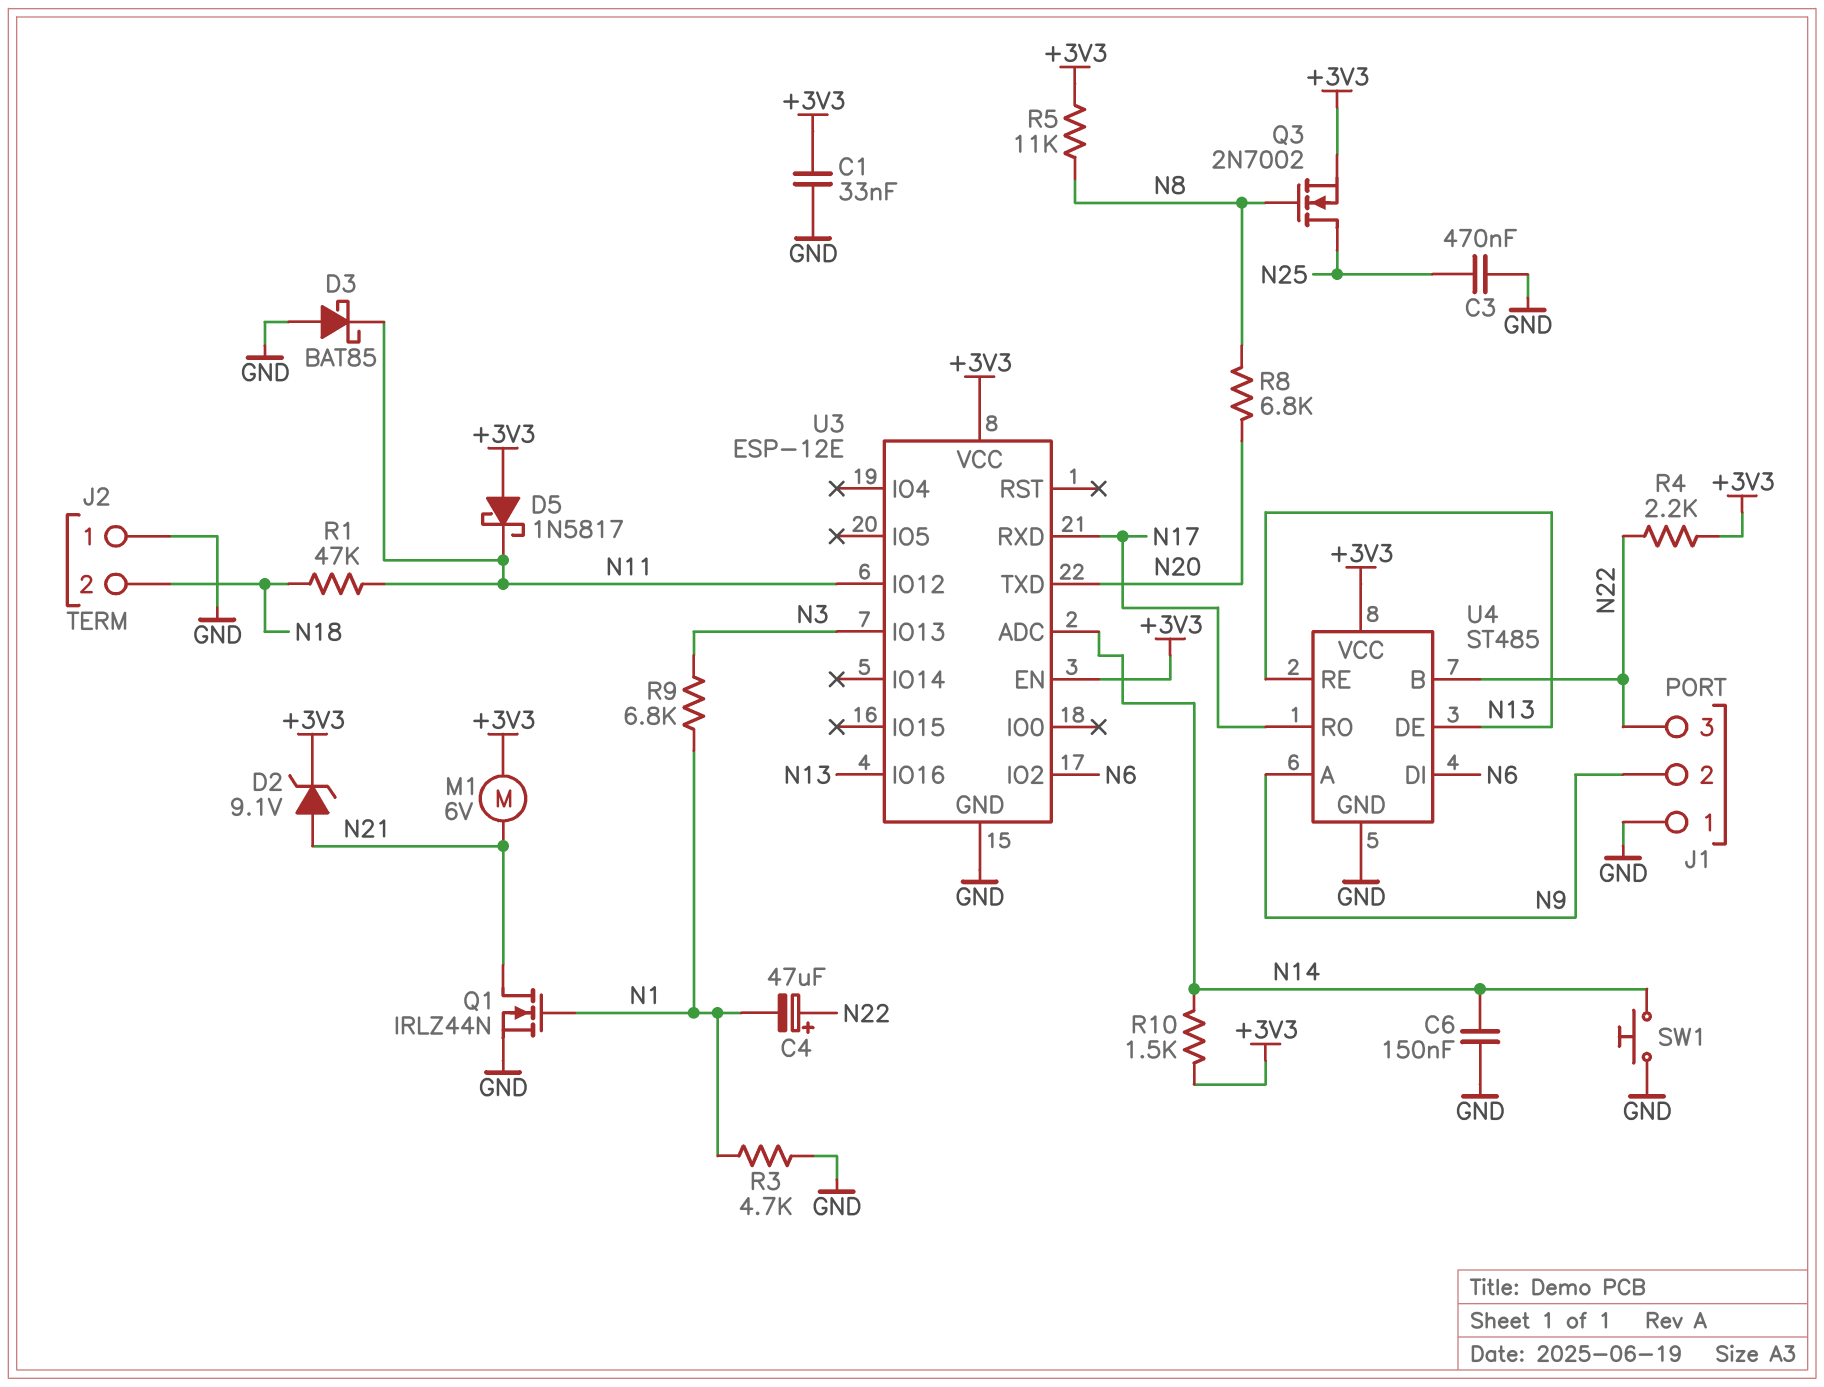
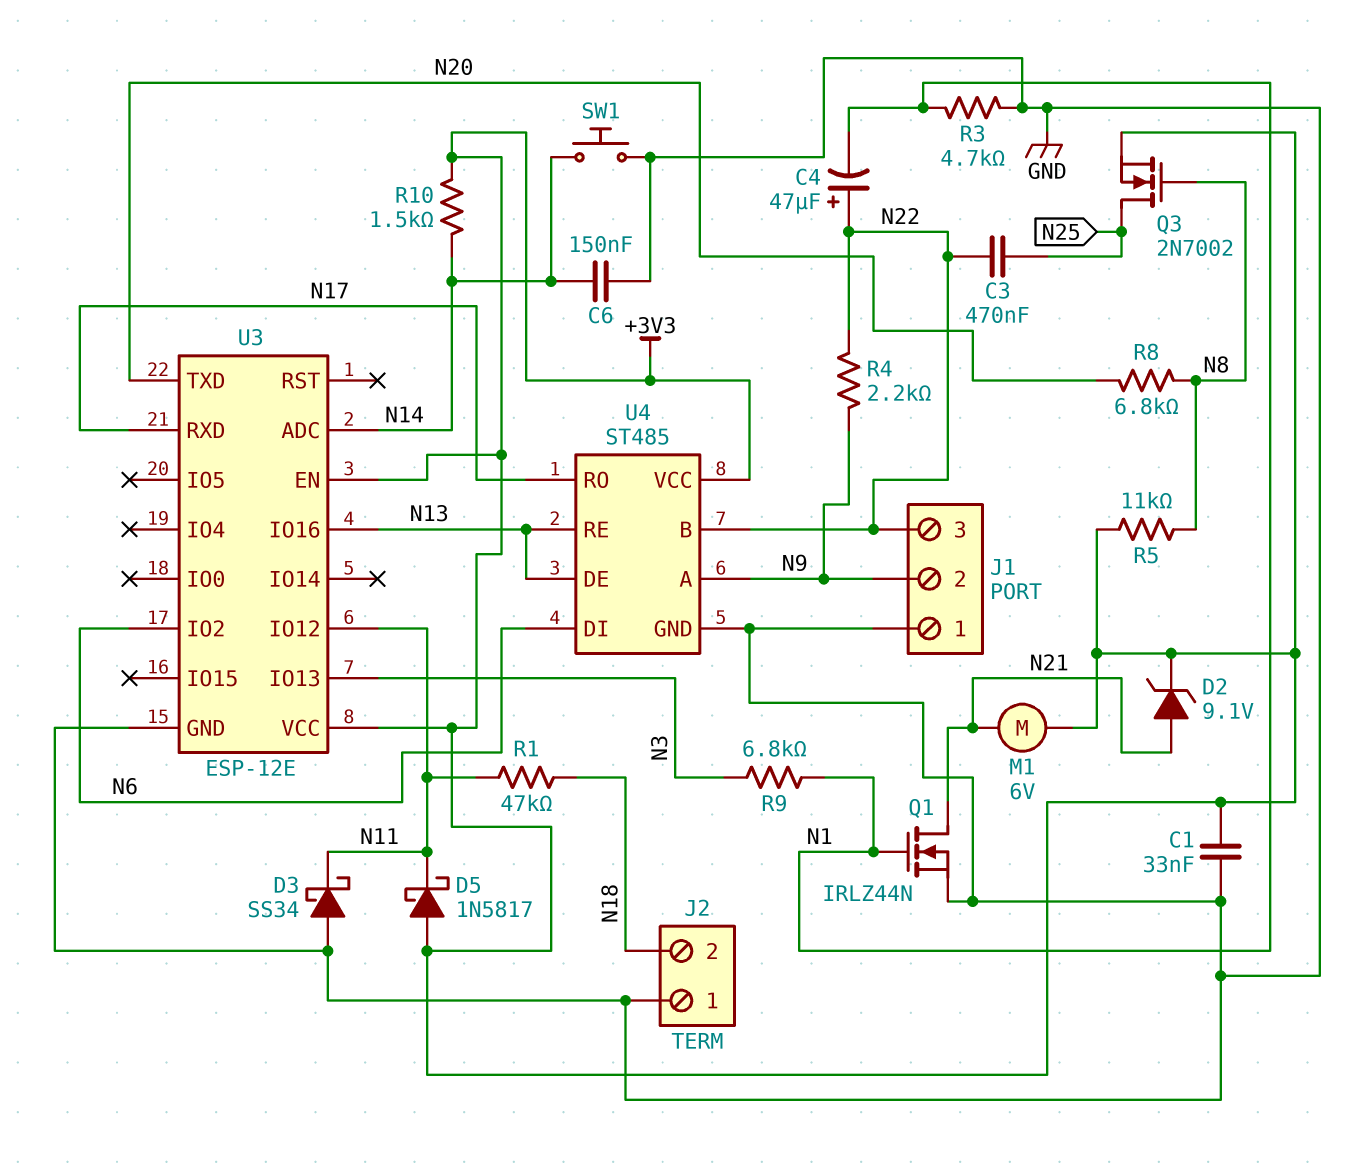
C3: 470nF (GND, N25) -> 470nF (N22, N25)
D3: schottky BAT85 (A GND, K N11) -> schottky SS34 (A GND, K N11)
R4: 2.2k (+3V3, N22) -> 2.2k (N9, N22)

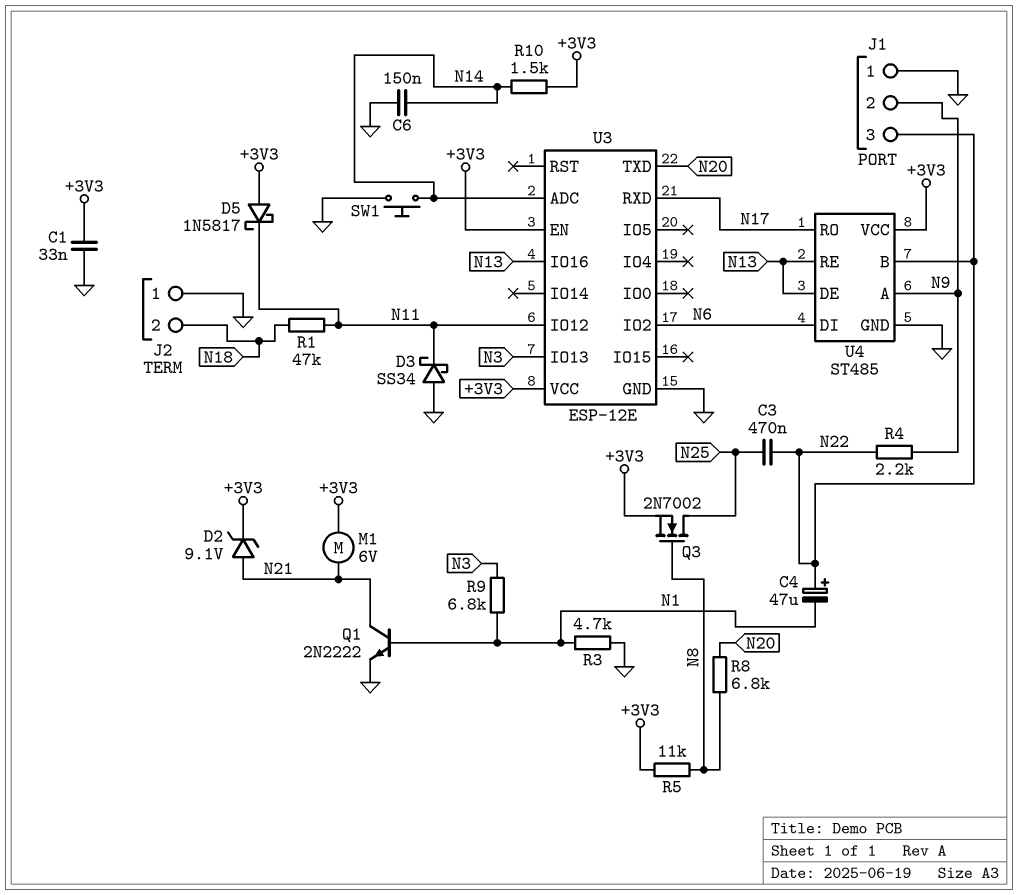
Q1: NMOS IRLZ44N (G N1, D N21, S GND) -> NPN 2N2222 (B N1, C N21, E GND)

